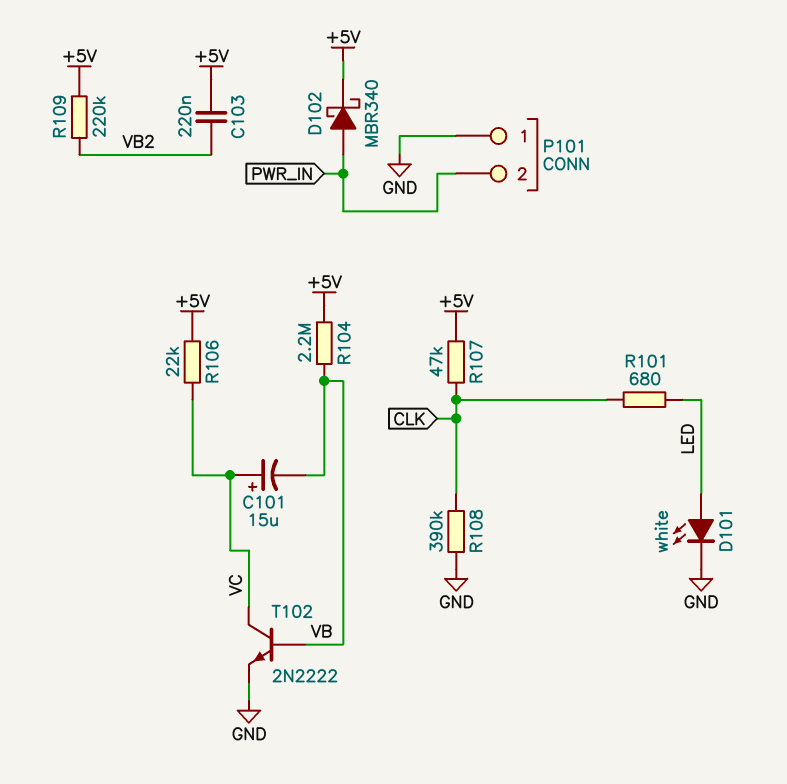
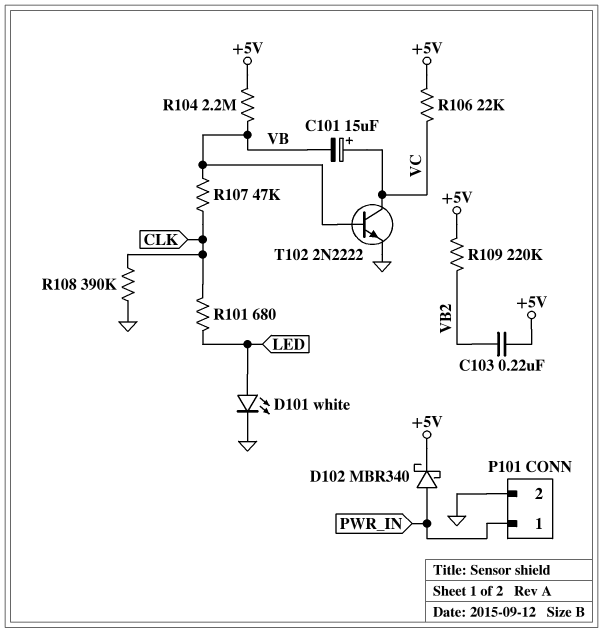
P101 pin 1: GND -> PWR_IN
P101 pin 2: PWR_IN -> GND
R107: 47k (+5V, CLK) -> 47k (CLK, VB)

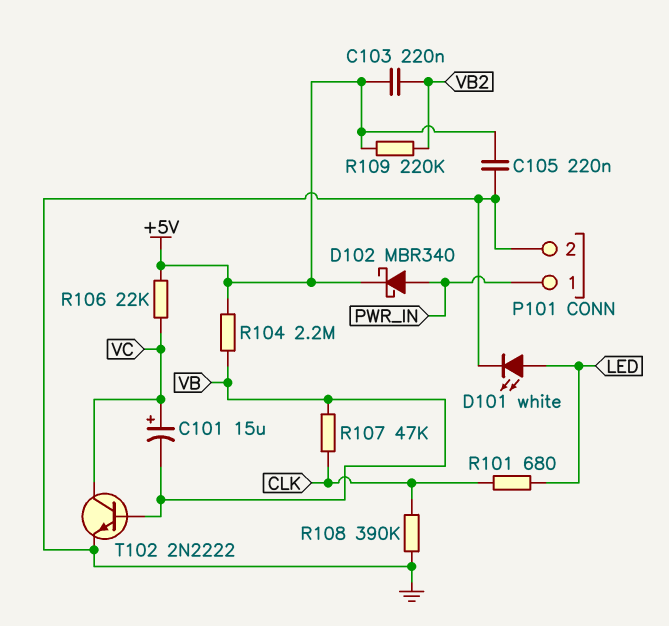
C105: none -> 220nF (+5V, GND)

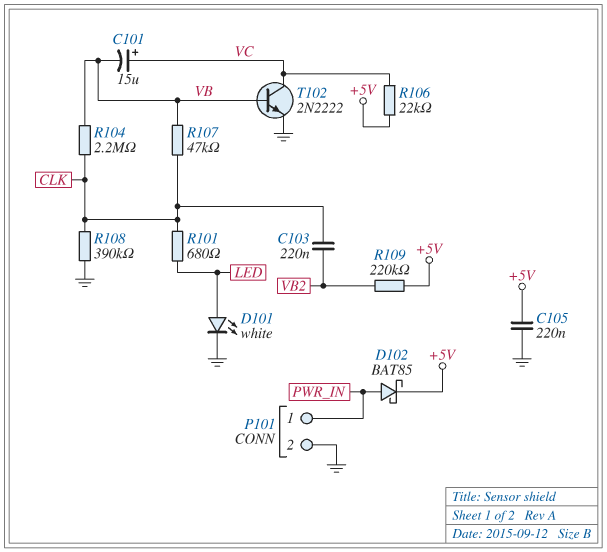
C103: 220nF (+5V, VB2) -> 220nF (CLK, VB2)
D102: schottky MBR340 (A PWR_IN, K +5V) -> schottky BAT85 (A PWR_IN, K +5V)
R104: 2.2M (+5V, VB) -> 2.2M (CLK, VB)

